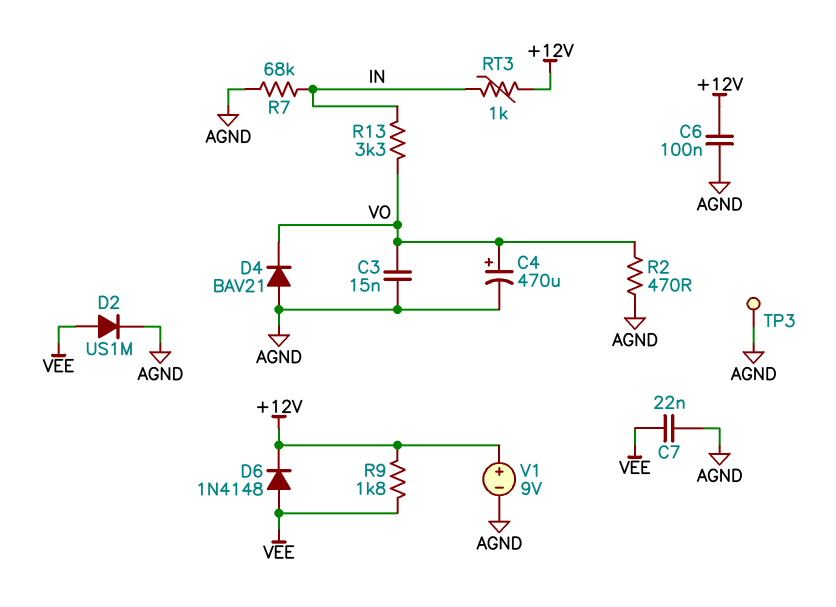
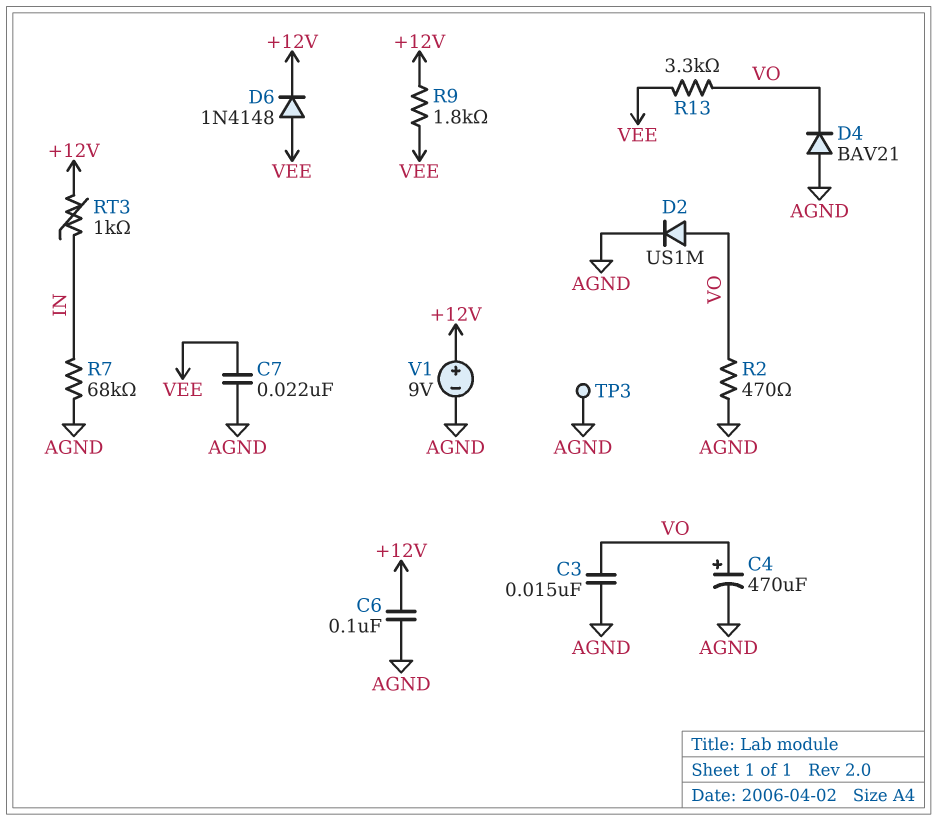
D2: diode US1M (A VEE, K AGND) -> diode US1M (A VO, K AGND)
R13: 3.3k (IN, VO) -> 3.3k (VEE, VO)

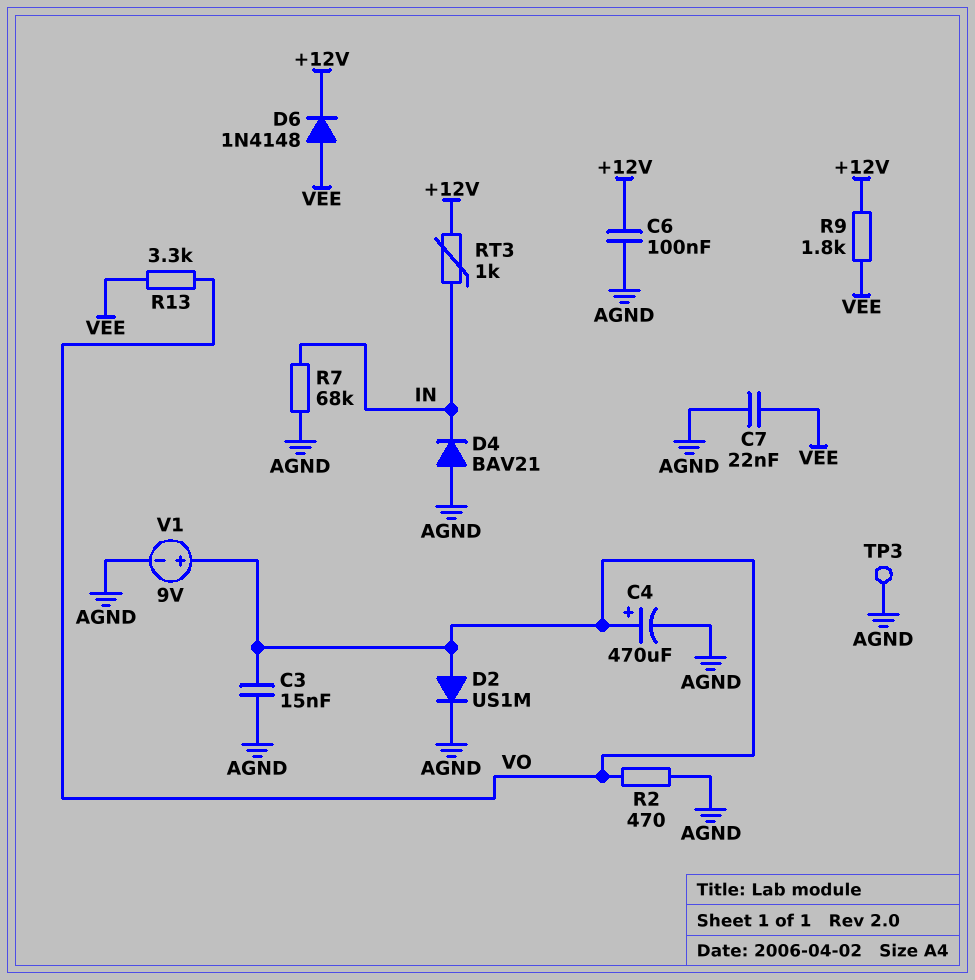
D4: diode BAV21 (A AGND, K VO) -> diode BAV21 (A AGND, K IN)
V1: 9V (plus +12V, minus AGND) -> 9V (plus VO, minus AGND)

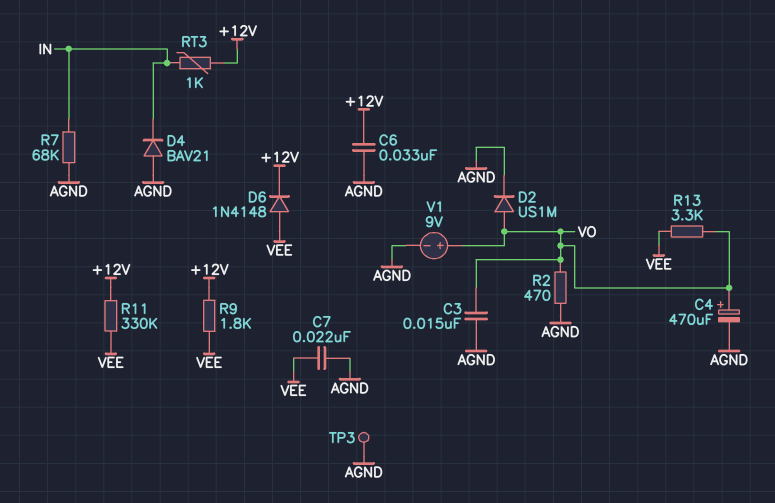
C6: 100nF (+12V, AGND) -> 33nF (+12V, AGND)
R11: none -> 330k (+12V, VEE)

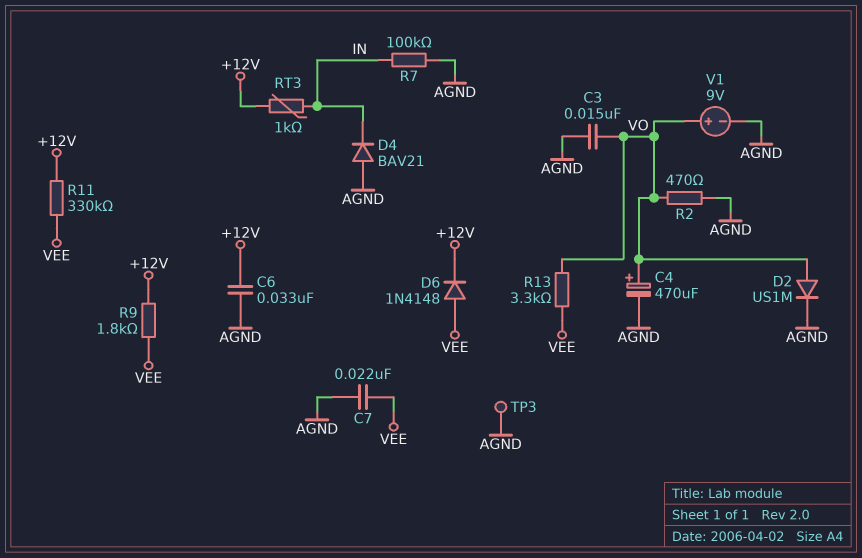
R7: 68k (AGND, IN) -> 100k (AGND, IN)

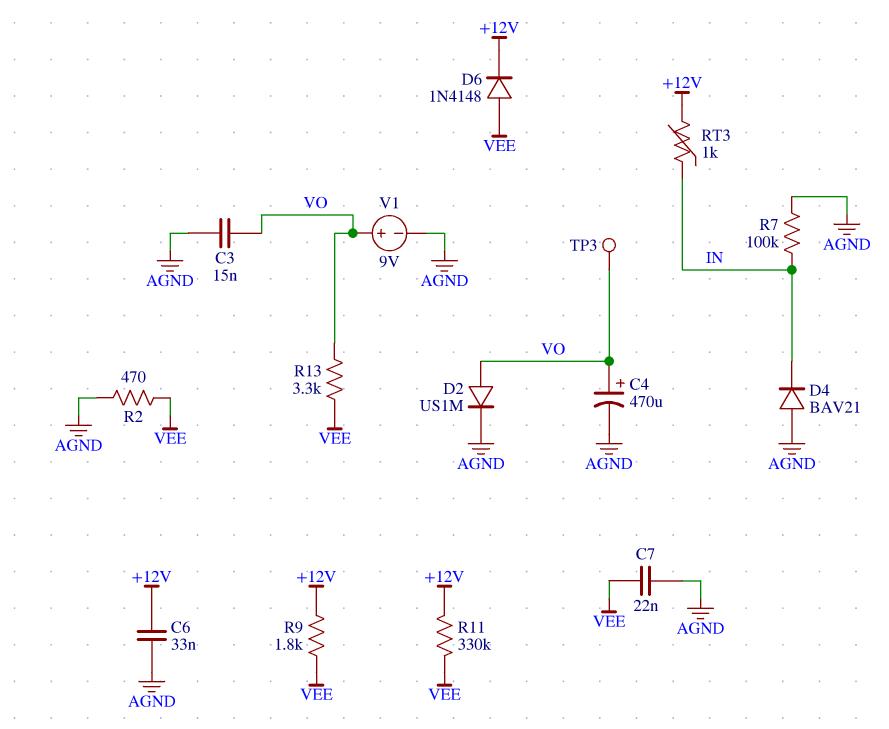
R2: 470 (AGND, VO) -> 470 (AGND, VEE)
TP3: test point (AGND) -> test point (VO)

